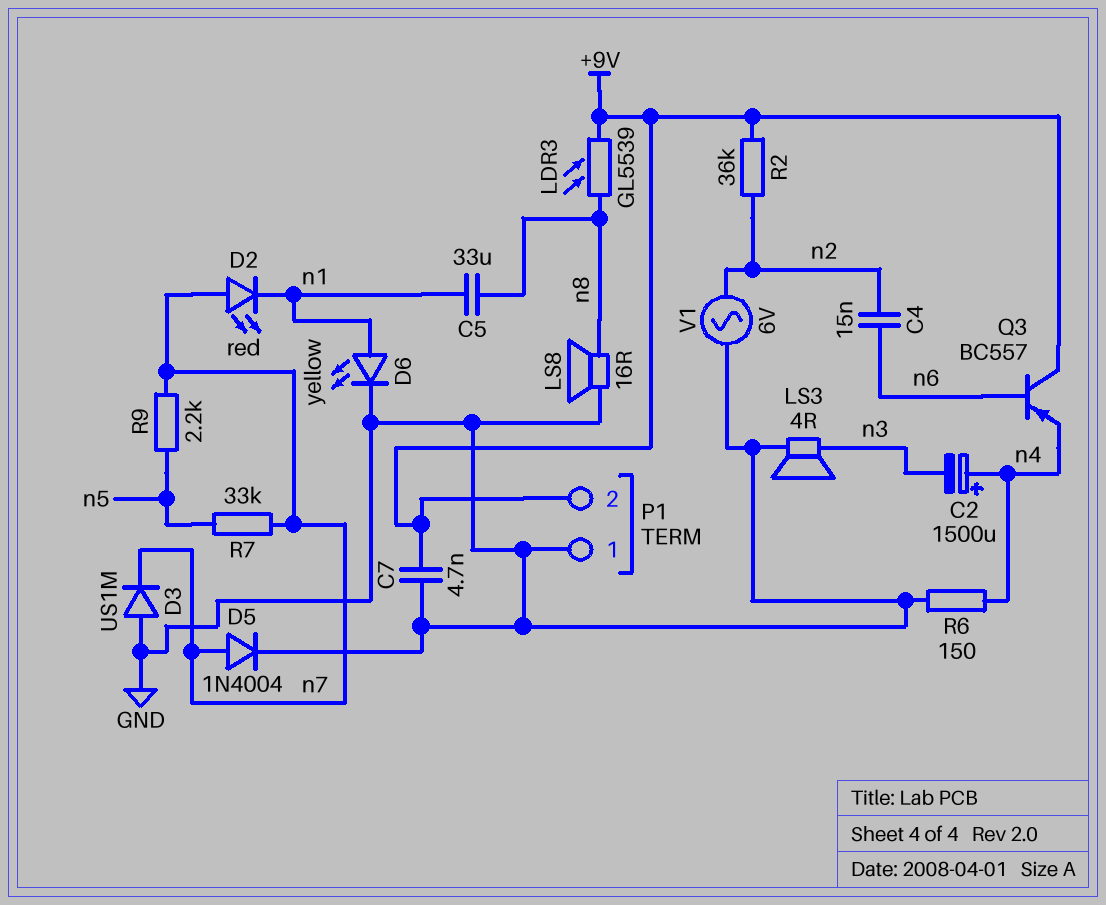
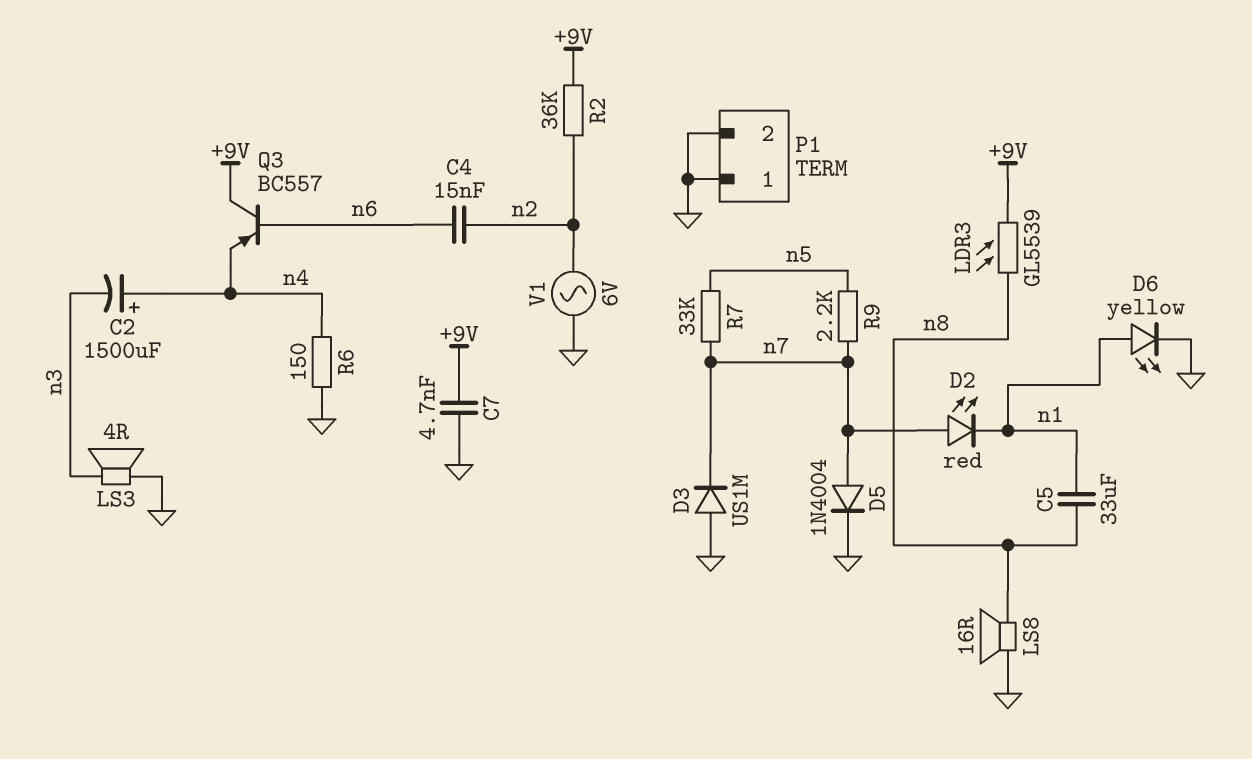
P1 pin 2: +9V -> GND

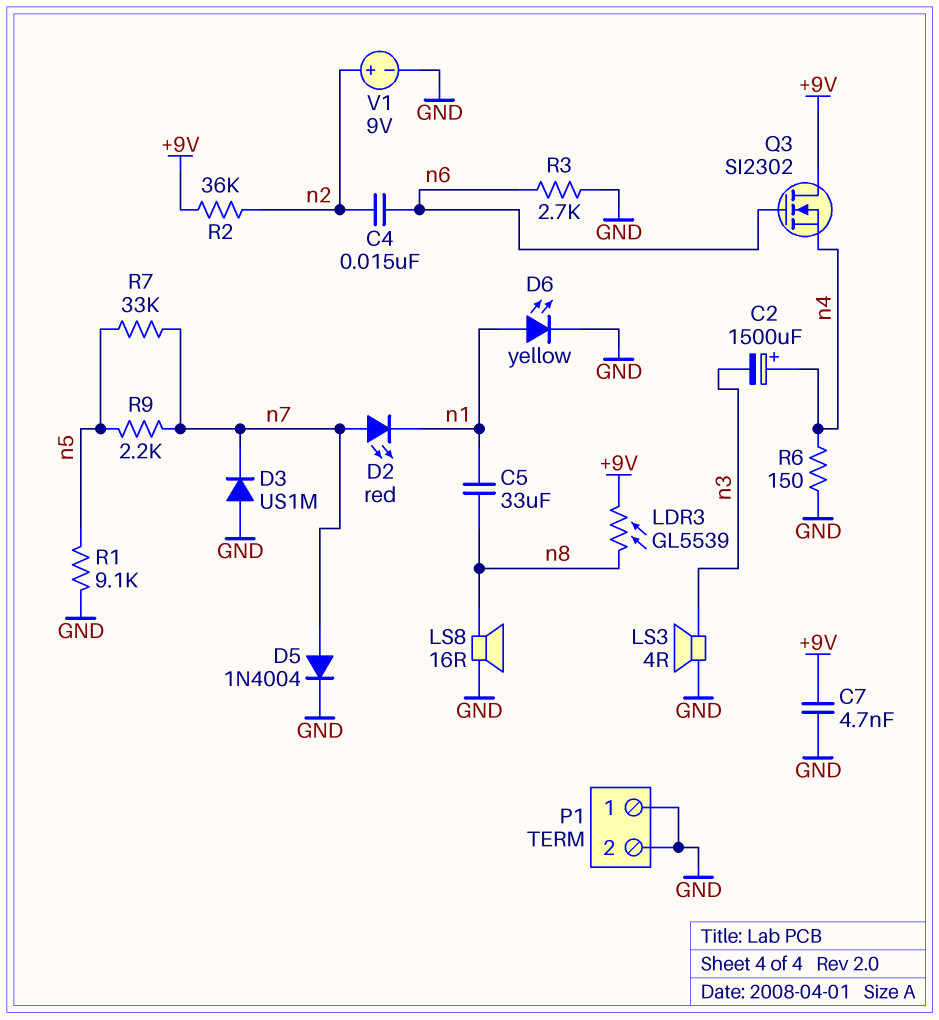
Q3: PNP BC557 (B n6, C +9V, E n4) -> NMOS SI2302 (G n6, D +9V, S n4)
R1: none -> 9.1k (GND, n5)
R3: none -> 2.7k (GND, n6)
V1: AC 6V (GND, n2) -> 9V (plus n2, minus GND)

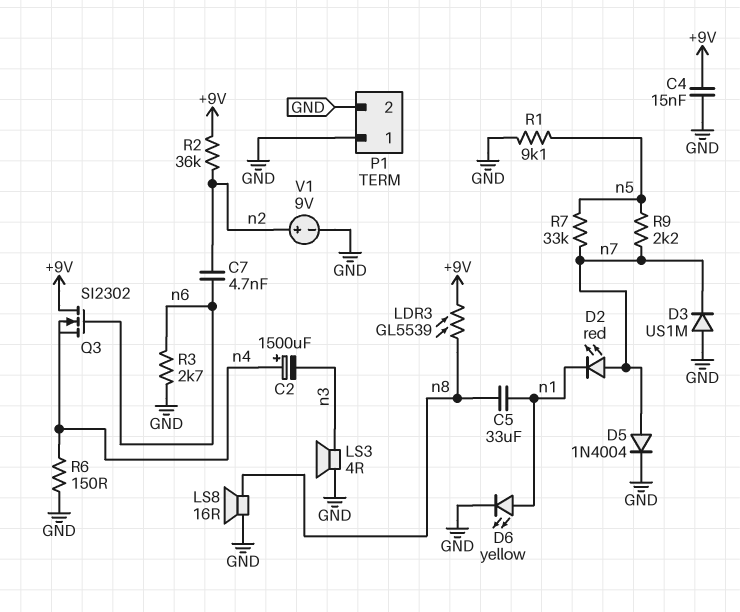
C4: 15nF (n2, n6) -> 15nF (+9V, GND)
C7: 4.7nF (+9V, GND) -> 4.7nF (n2, n6)

